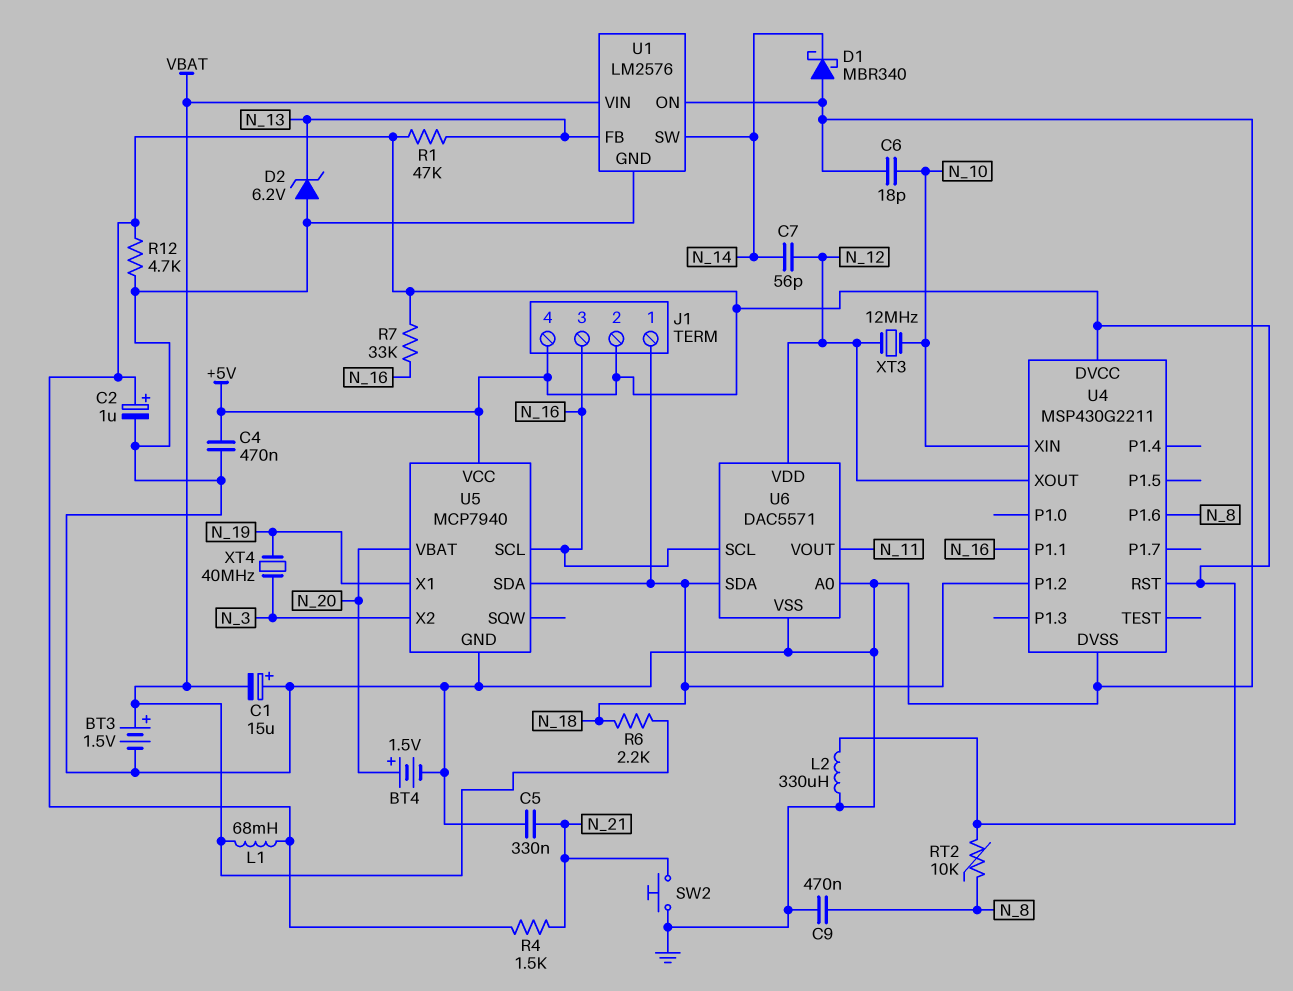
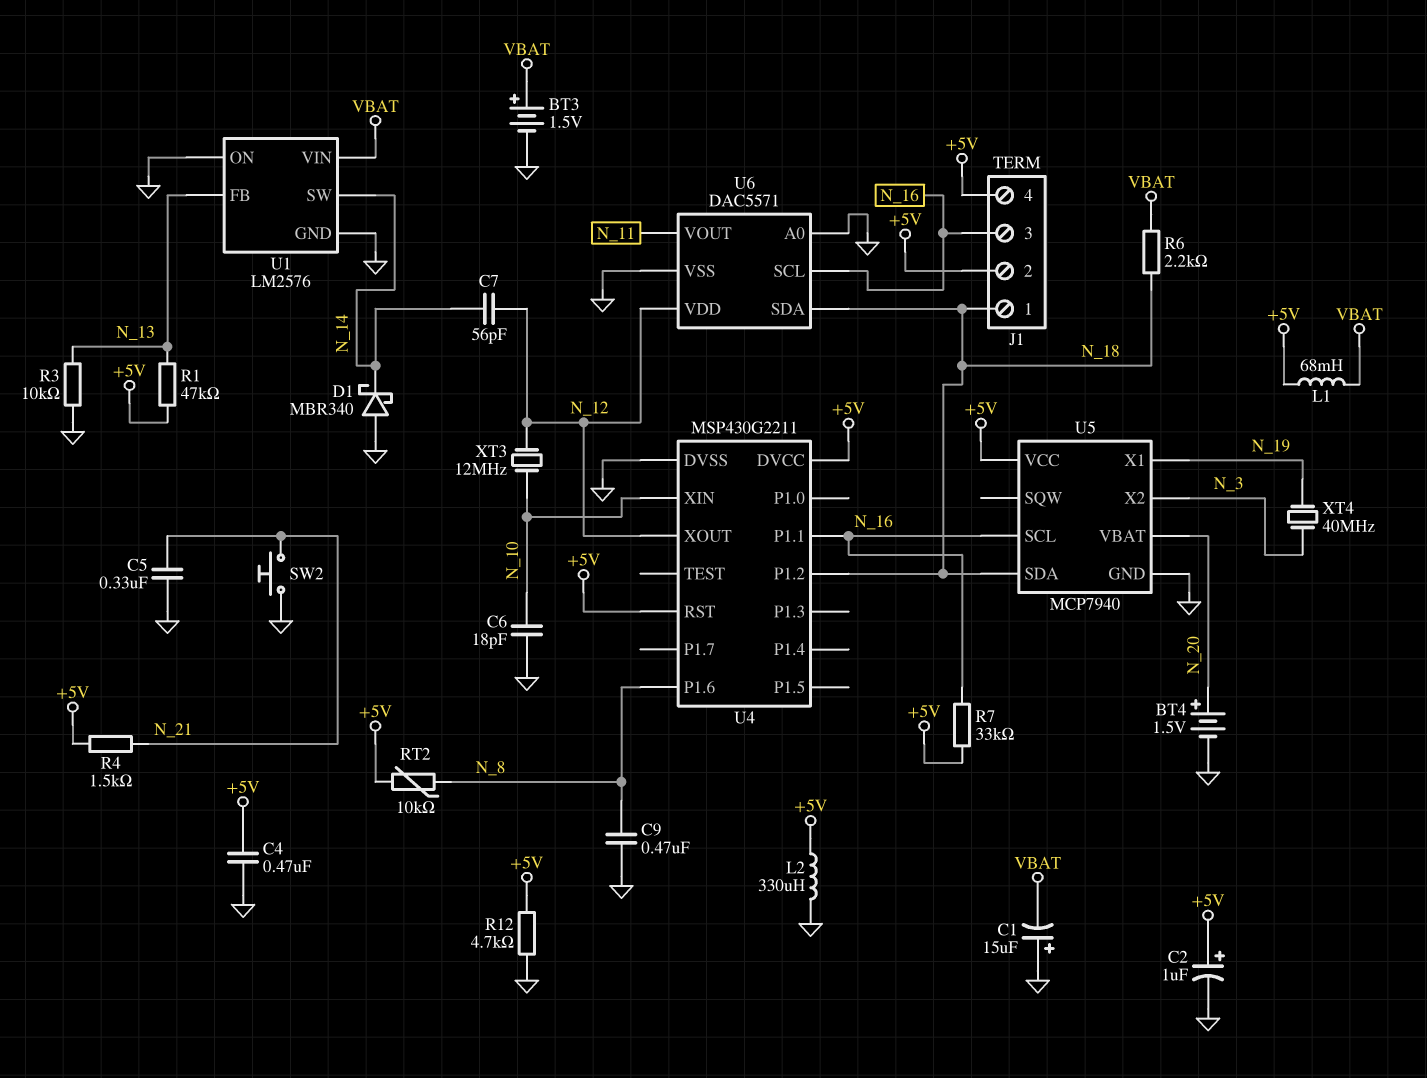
D2: zener 6.2V (A GND, K N_13) -> none
R3: none -> 10k (GND, N_13)

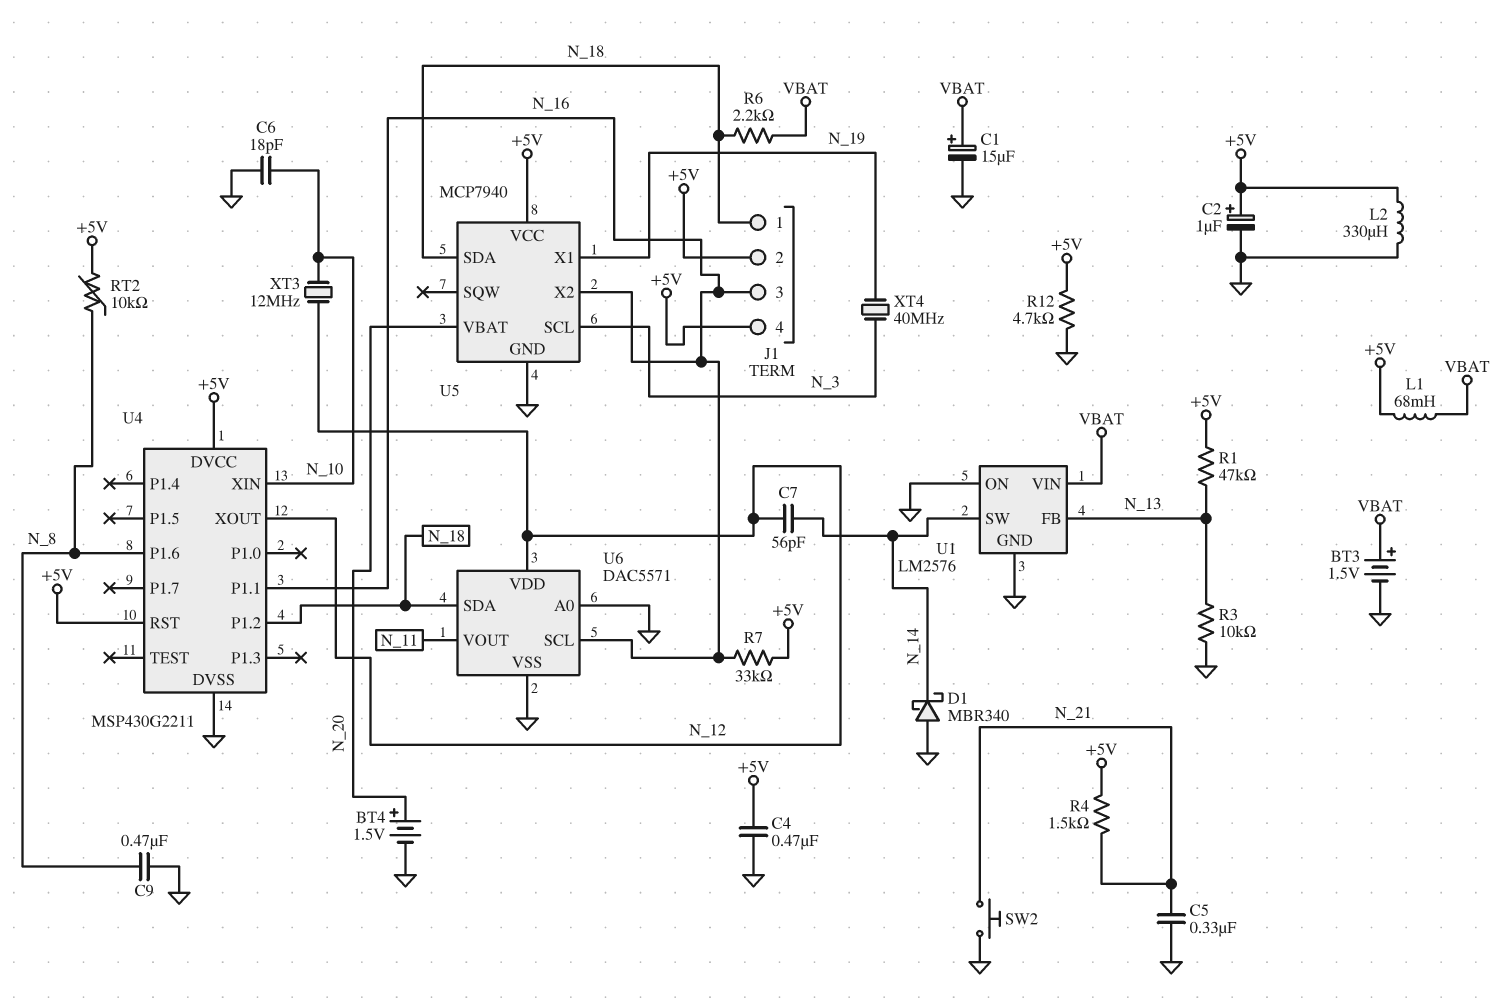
C1: 15uF (plus GND, minus VBAT) -> 15uF (plus VBAT, minus GND)
U5 pin SCL: N_16 -> N_3
U5 pin X2: N_3 -> N_16

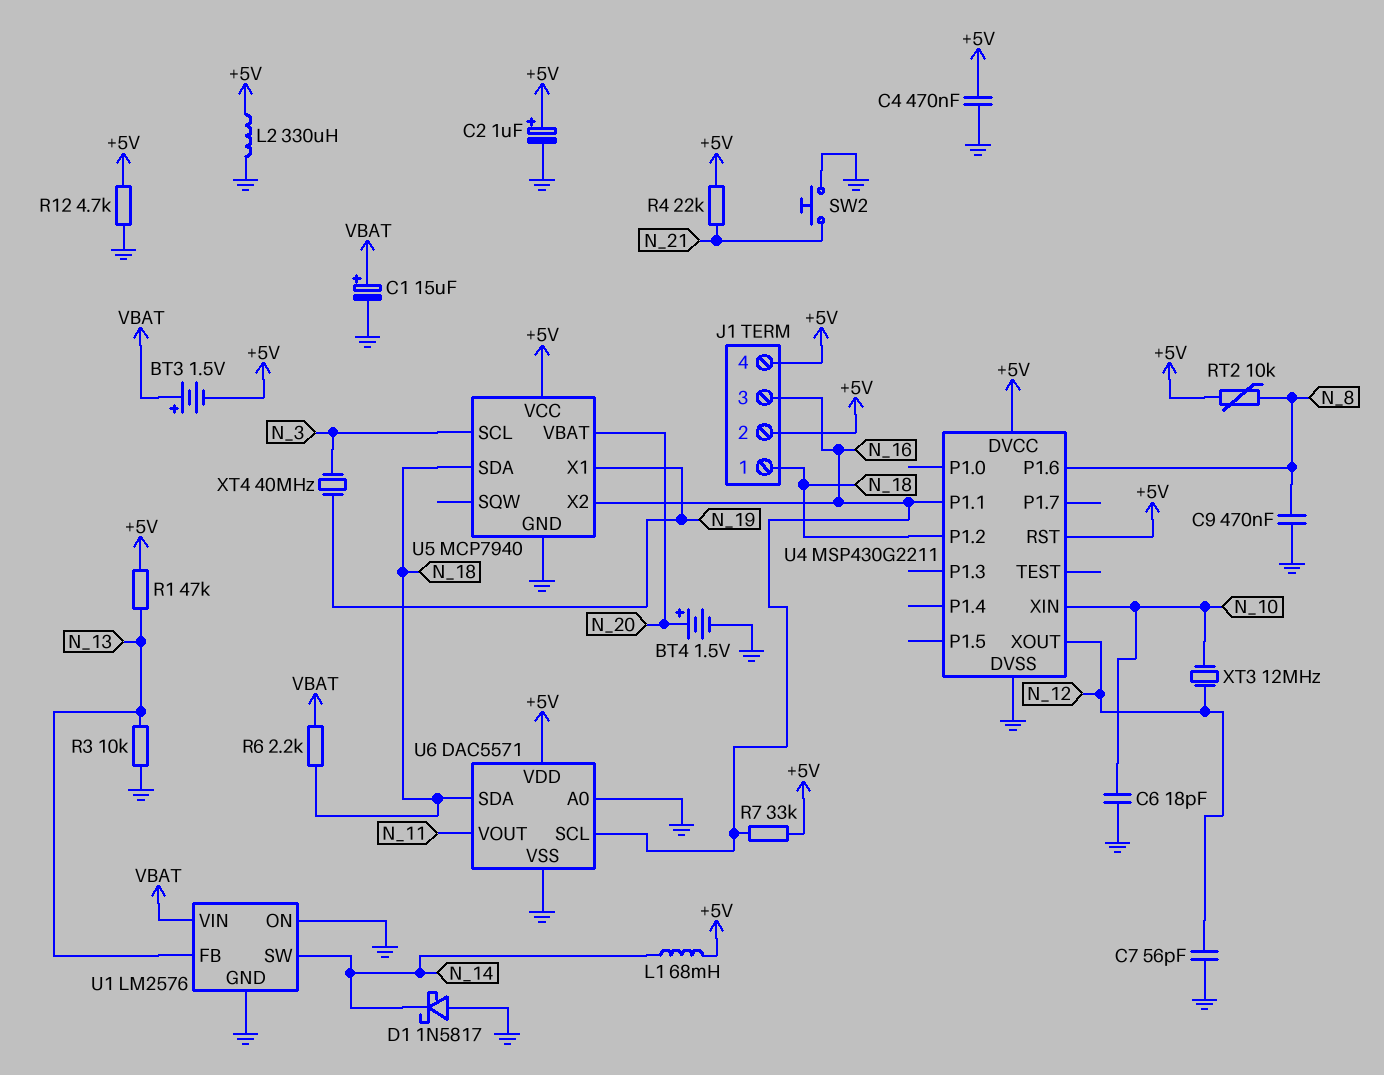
BT3: 1.5V (plus VBAT, minus GND) -> 1.5V (plus VBAT, minus +5V)
C5: 330nF (GND, N_21) -> none
C7: 56pF (N_12, N_14) -> 56pF (GND, N_12)
D1: schottky MBR340 (A GND, K N_14) -> schottky 1N5817 (A GND, K N_14)
L1: 68mH (+5V, VBAT) -> 68mH (+5V, N_14)
R4: 1.5k (+5V, N_21) -> 22k (+5V, N_21)
U6 pin VDD: N_12 -> +5V

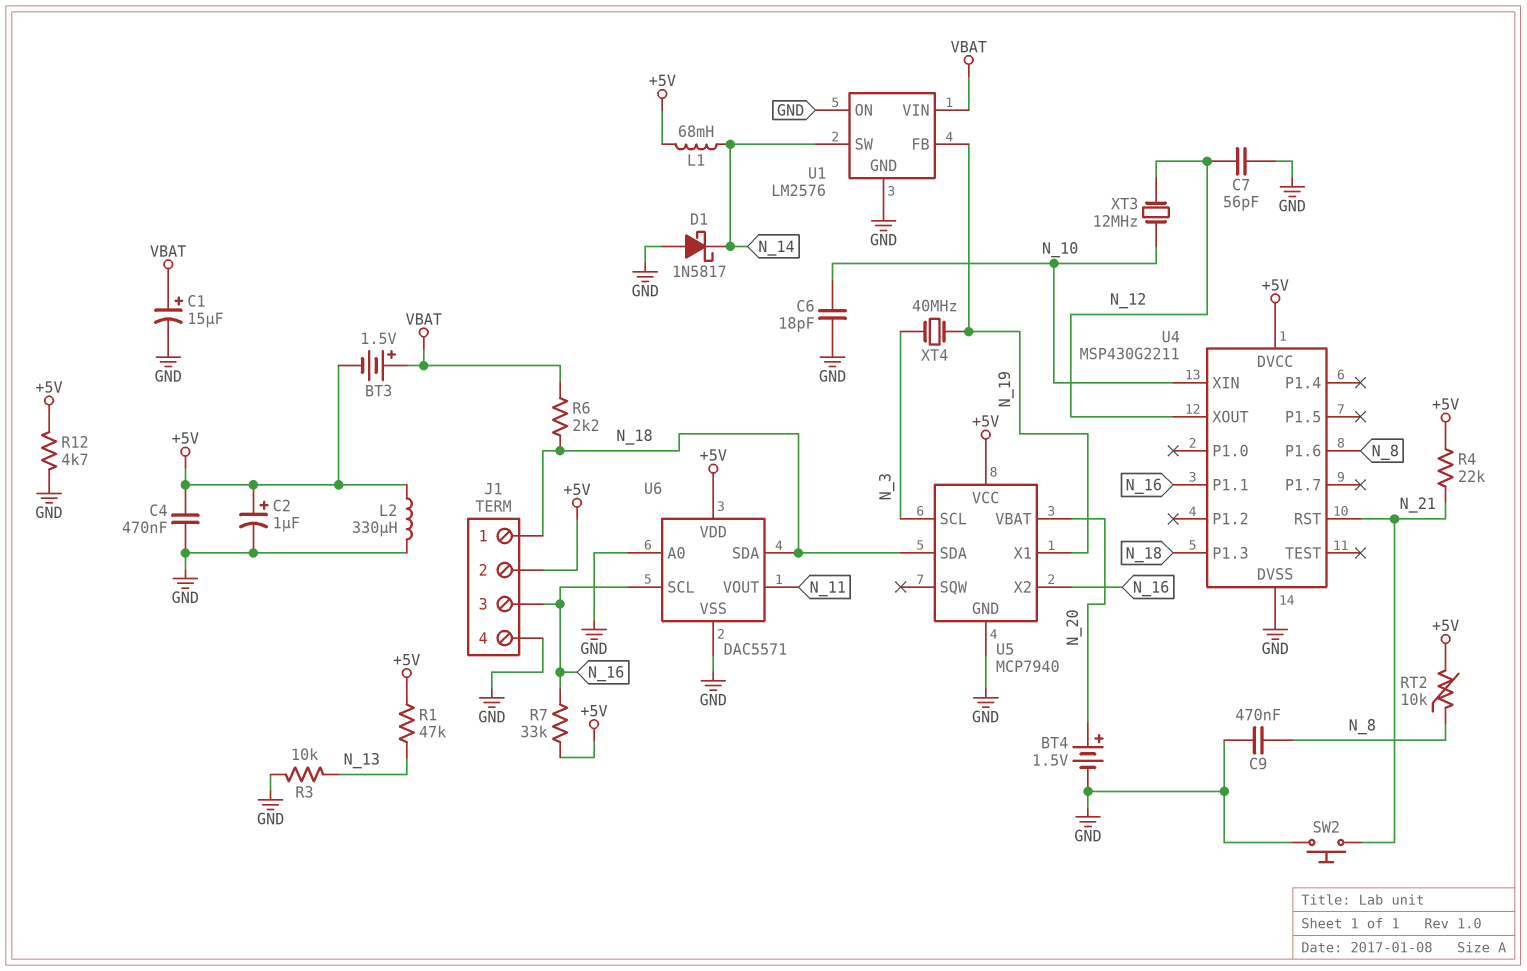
J1 pin 4: +5V -> GND
U1 pin FB: N_13 -> N_19
U4 pin P1.2: N_18 -> none
U4 pin P1.3: none -> N_18
U4 pin RST: +5V -> N_21

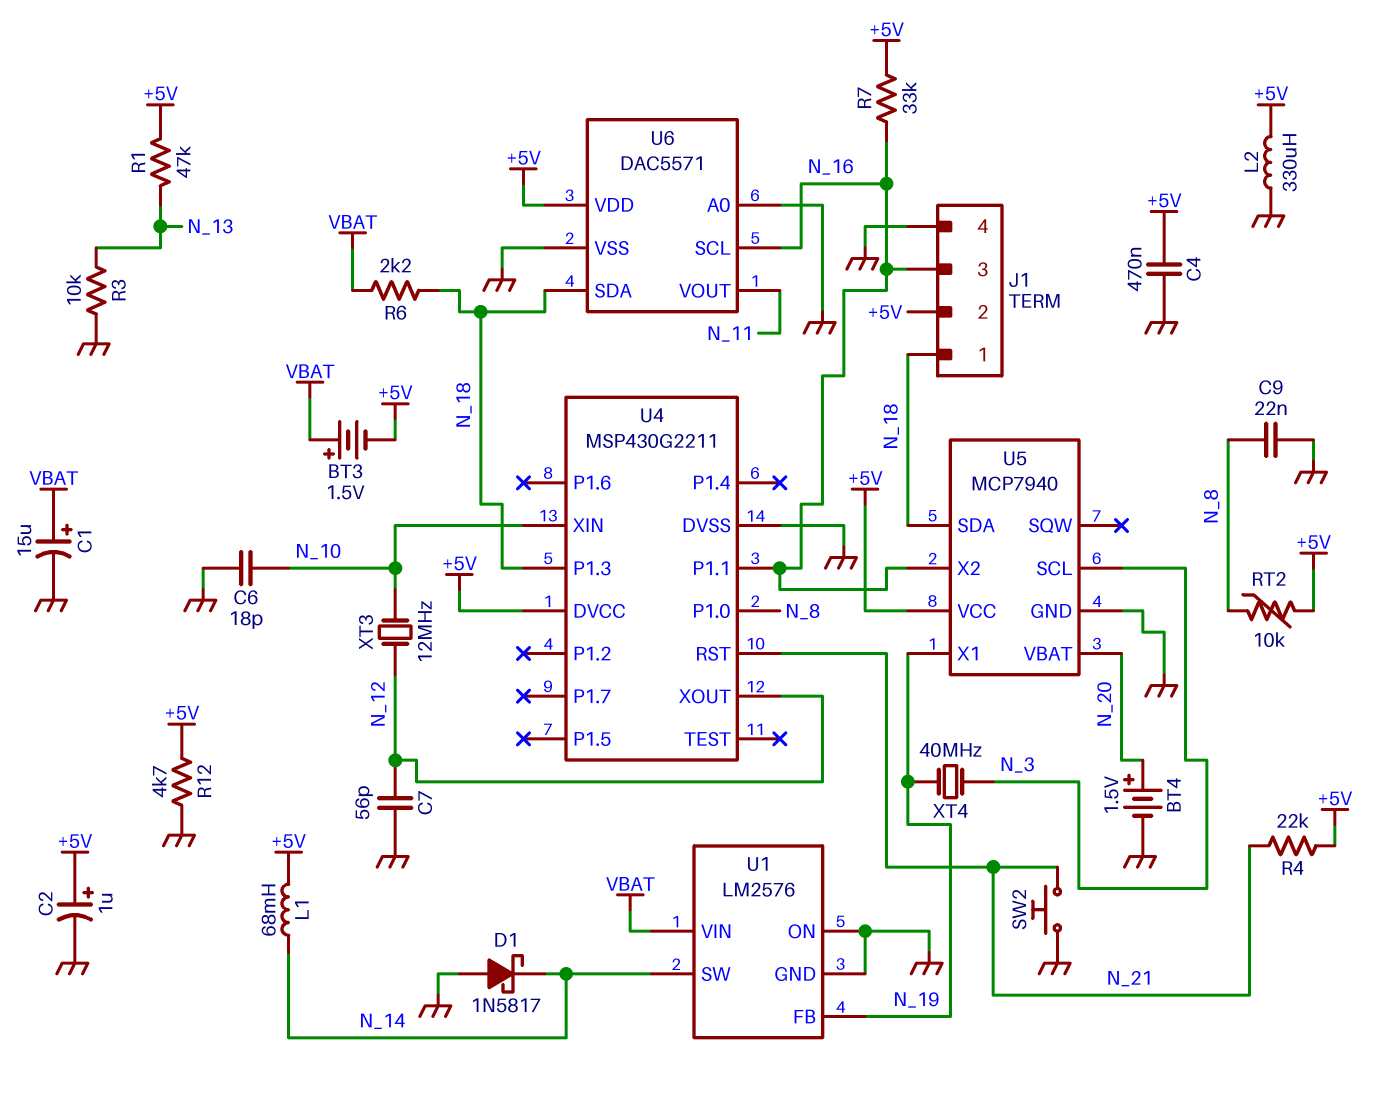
C9: 470nF (GND, N_8) -> 22nF (GND, N_8)
U4 pin P1.0: none -> N_8
U4 pin P1.6: N_8 -> none

